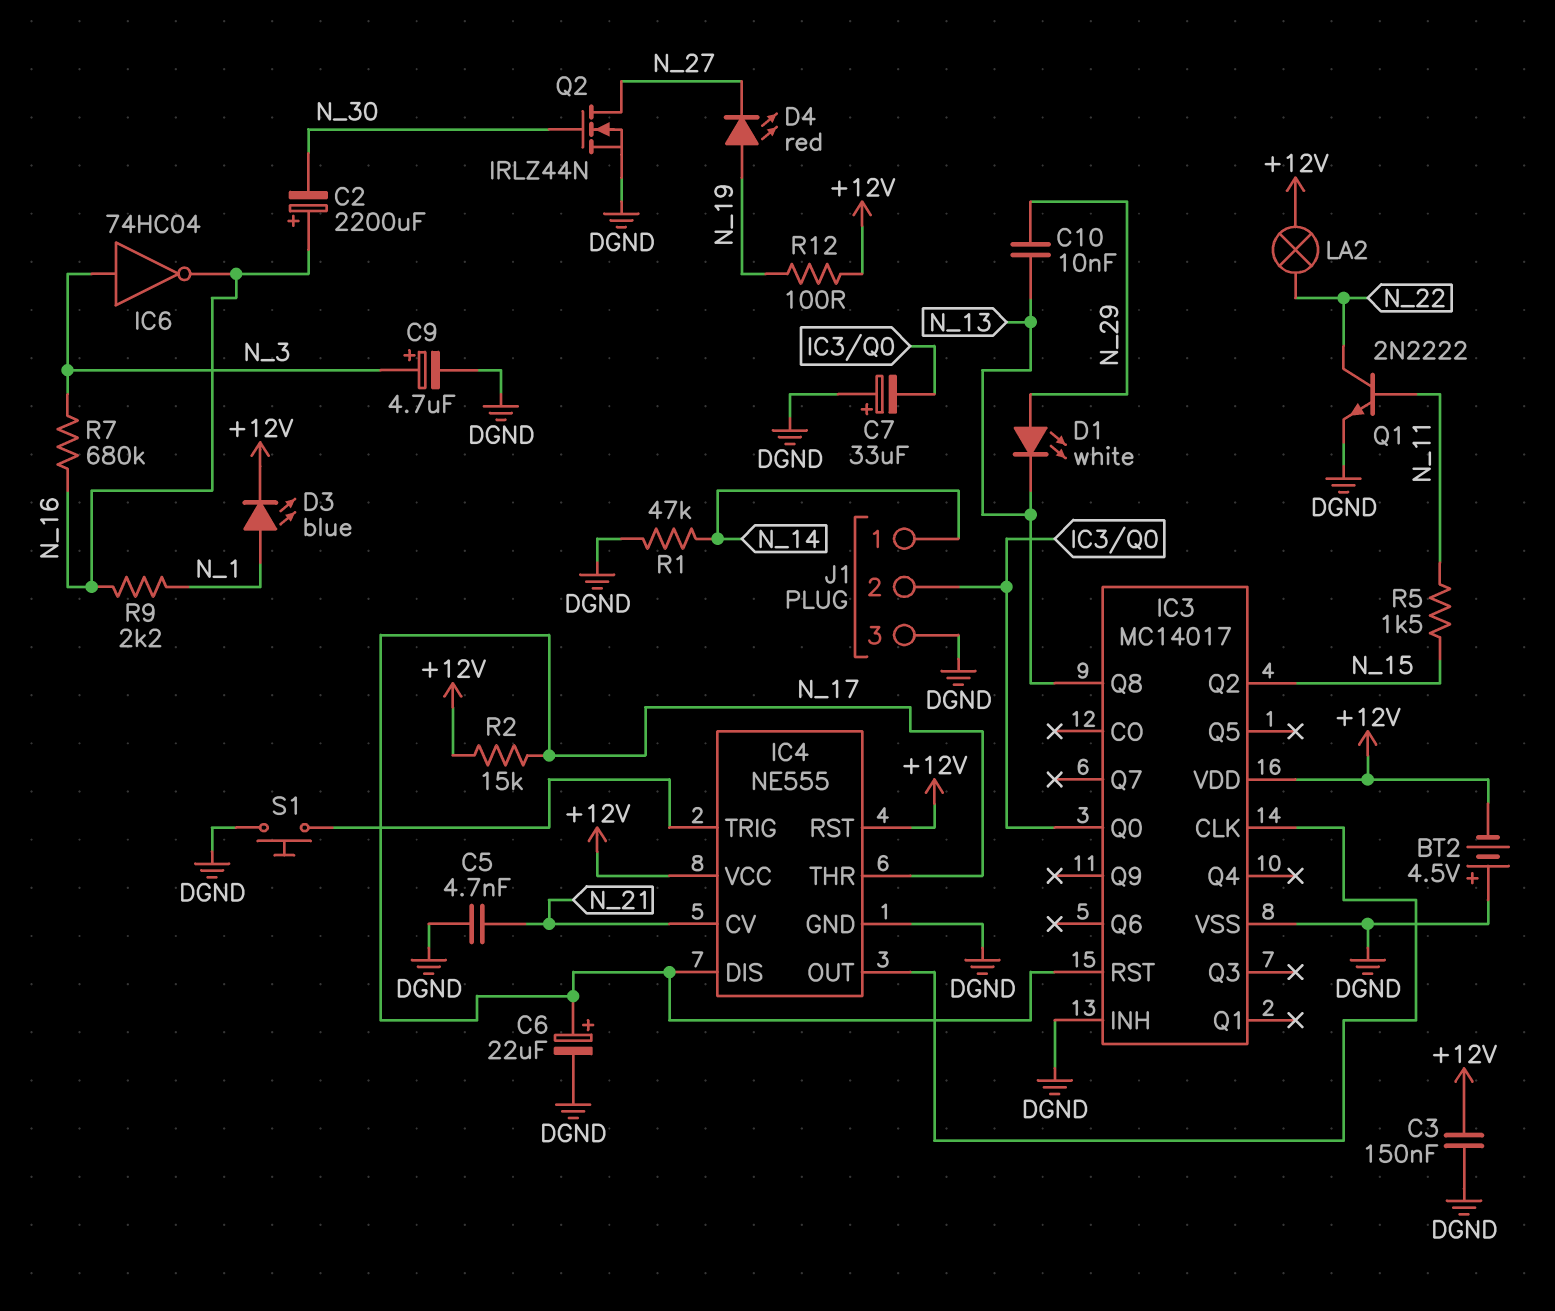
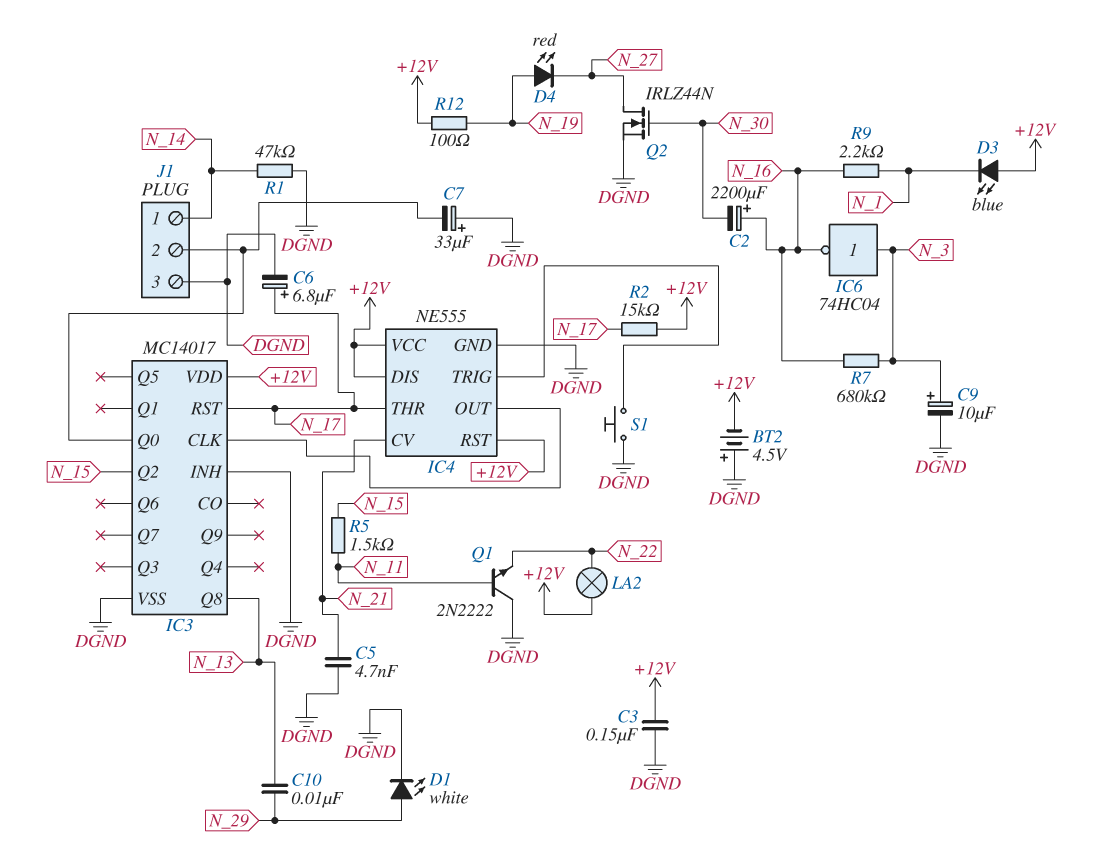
C6: 22uF (plus N_17, minus DGND) -> 6.8uF (plus N_17, minus DGND)
C9: 4.7uF (plus N_3, minus DGND) -> 10uF (plus N_3, minus DGND)
D1: LED white (A N_29, K N_13) -> LED white (A N_29, K DGND)
D3: LED blue (A N_1, K +12V) -> LED blue (A +12V, K N_1)
IC4 pin DIS: N_17 -> +12V
Q1: NPN 2N2222 (B N_11, C N_22, E DGND) -> NPN 2N2222 (B N_11, C DGND, E N_22)

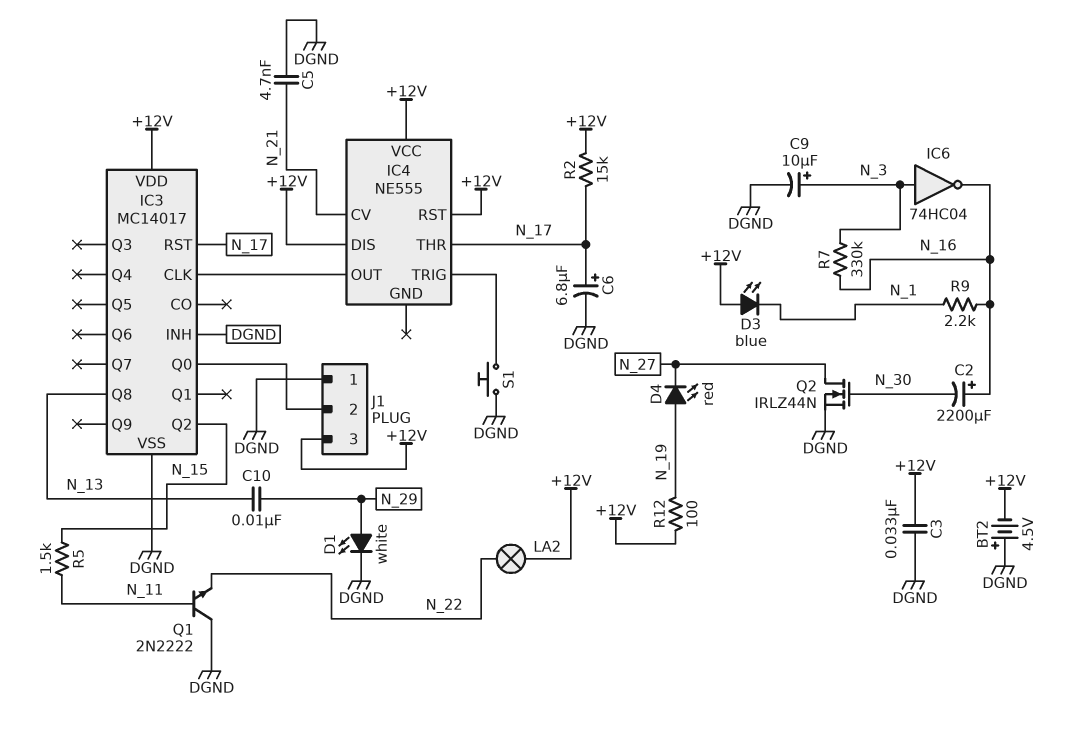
C3: 150nF (+12V, DGND) -> 33nF (+12V, DGND)
C7: 33uF (plus DGND, minus IC3/Q0) -> none
IC4 pin GND: DGND -> none
J1 pin 1: N_14 -> DGND
J1 pin 3: DGND -> +12V
R1: 47k (DGND, N_14) -> none
R7: 680k (N_3, N_16) -> 330k (N_3, N_16)

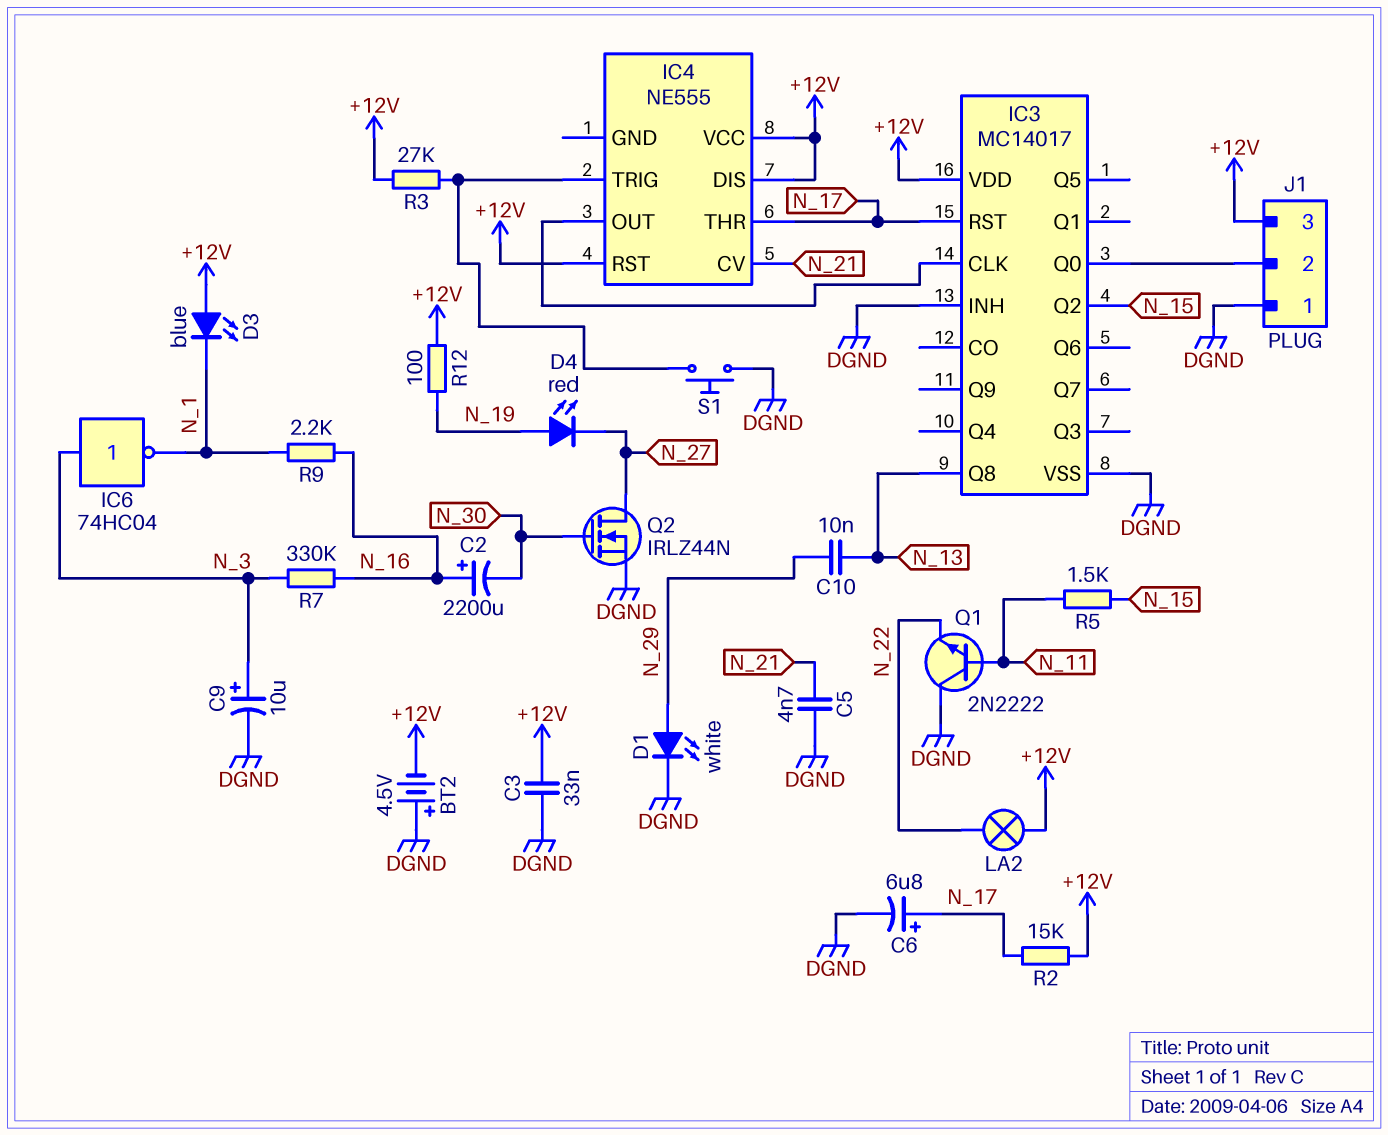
IC6: NOT 74HC04 (in N_3, out N_16) -> NOT 74HC04 (in N_3, out N_1)
R3: none -> 27k (+12V, IC4/TRIG)

